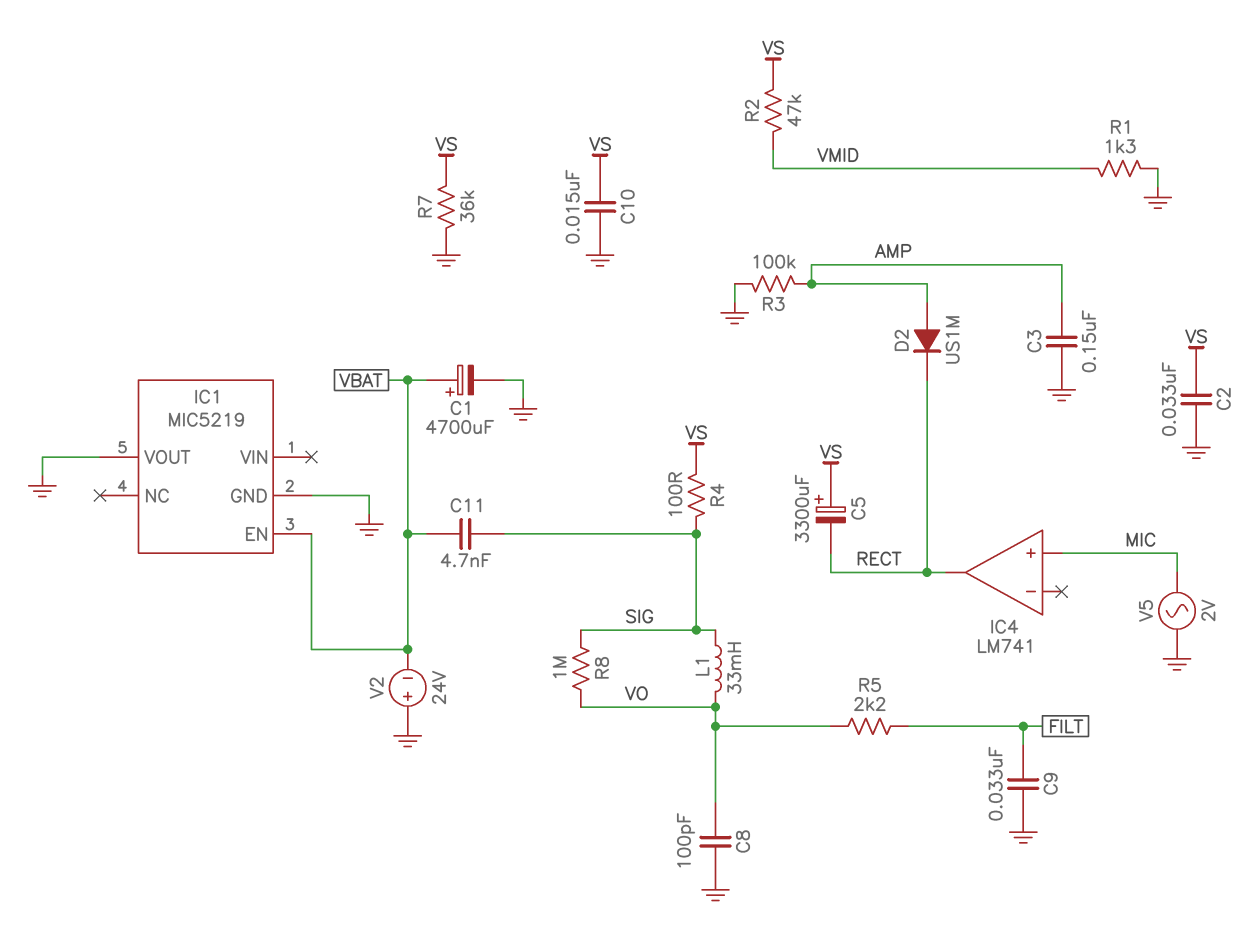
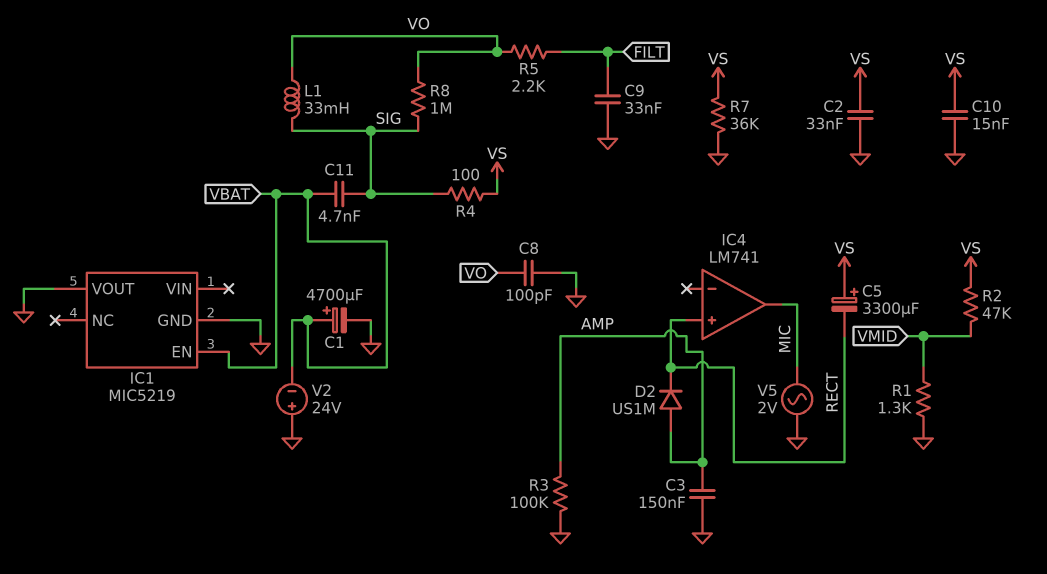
IC4 pin in+: MIC -> RECT
IC4 pin out: RECT -> MIC

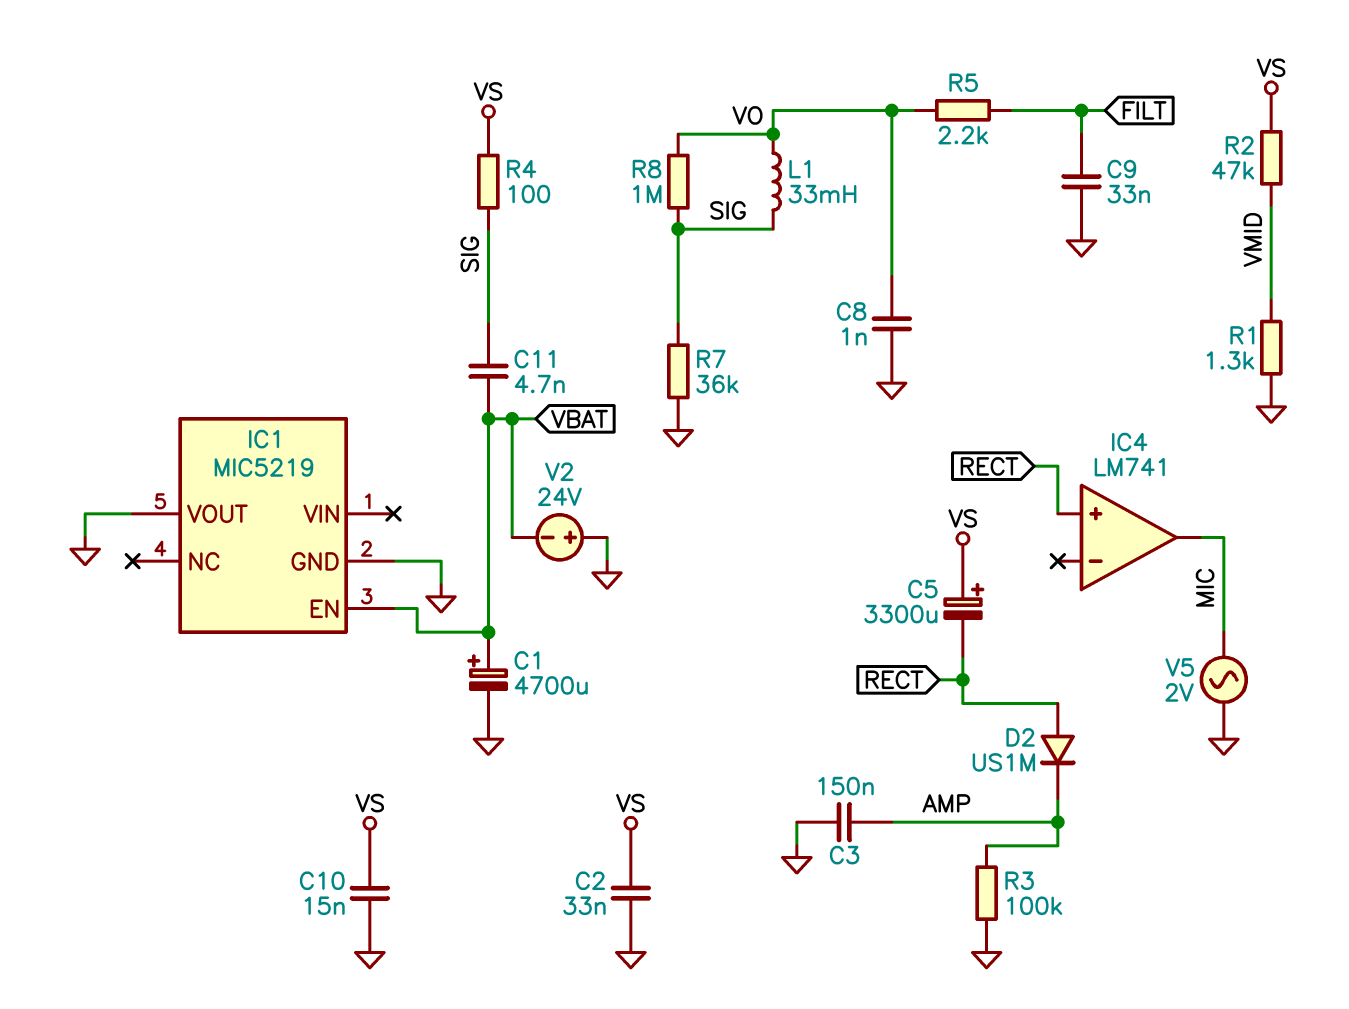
C8: 100pF (GND, VO) -> 1nF (GND, VO)
D2: diode US1M (A AMP, K RECT) -> diode US1M (A RECT, K AMP)
R7: 36k (GND, VS) -> 36k (GND, SIG)

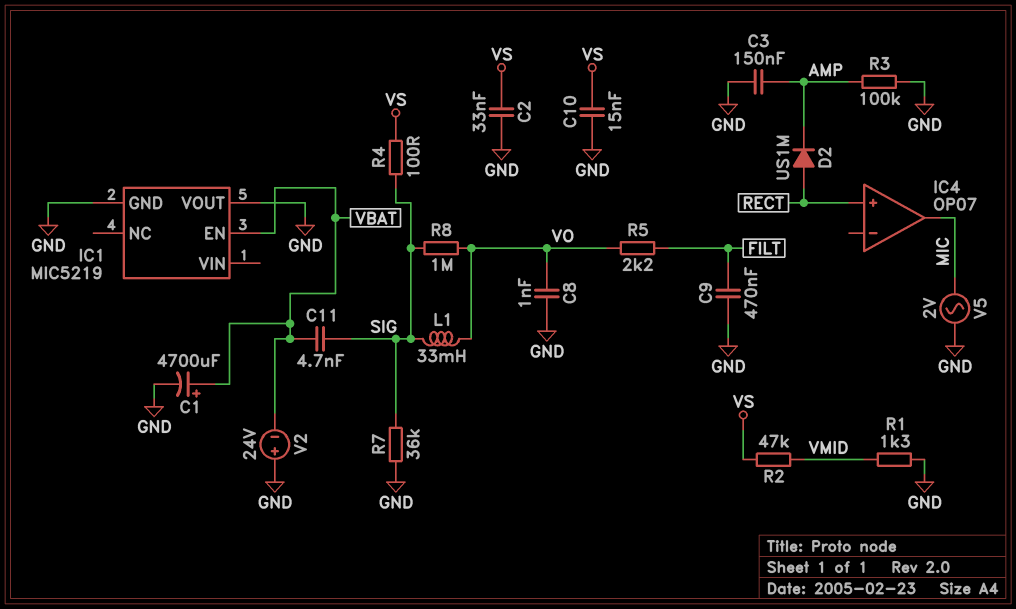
C5: 3300uF (plus VS, minus RECT) -> none
C9: 33nF (FILT, GND) -> 470nF (FILT, GND)
IC4: LM741 -> OP07

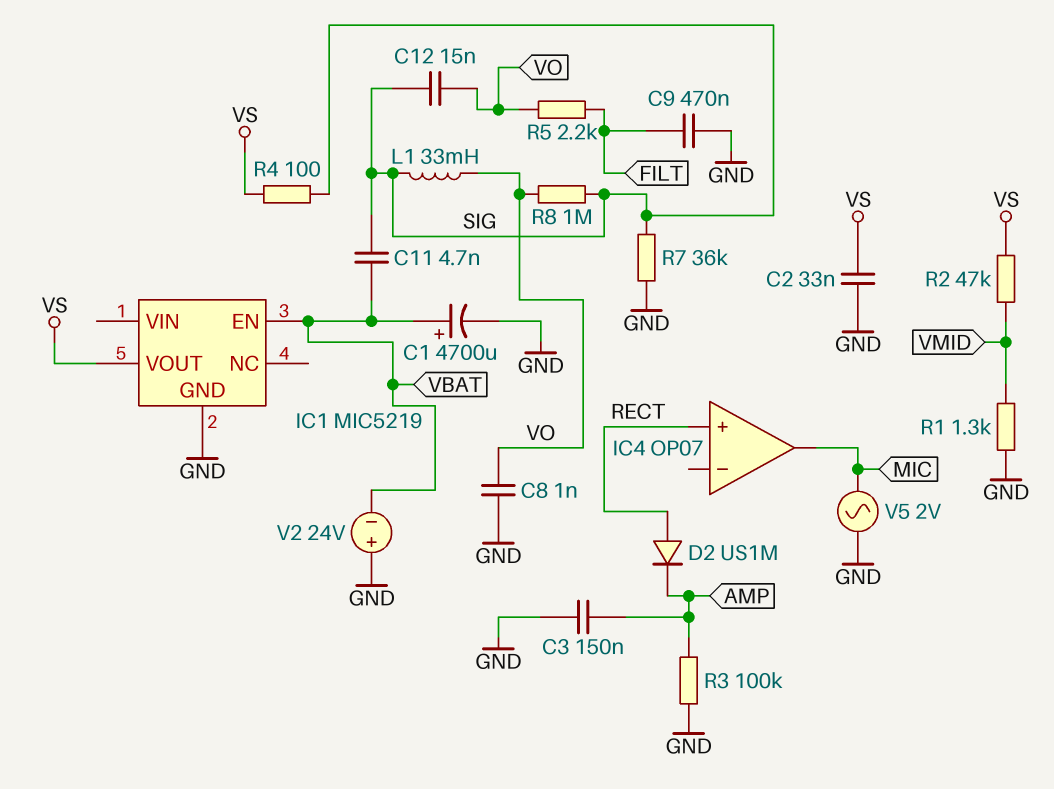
C10: 15nF (GND, VS) -> none
C12: none -> 15nF (SIG, VO)
IC1 pin VOUT: GND -> VS

